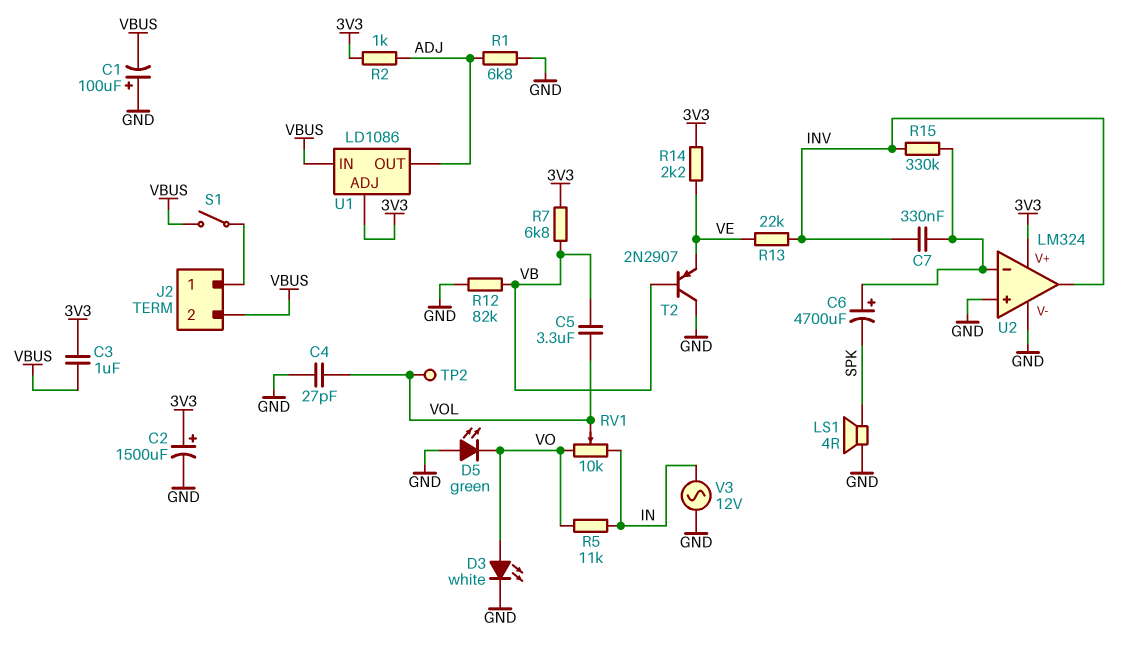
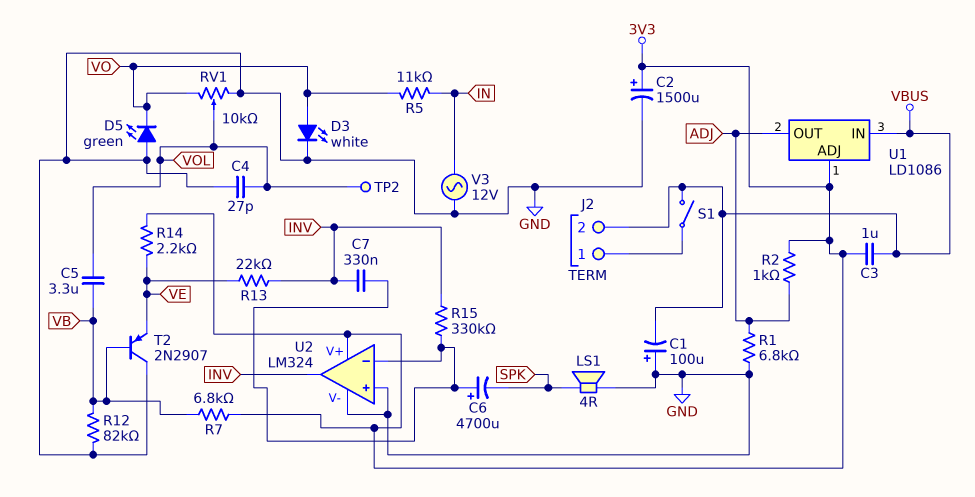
RV1: 10k (IN, VO, wiper VOL) -> 10k (GND, VO, wiper VOL)

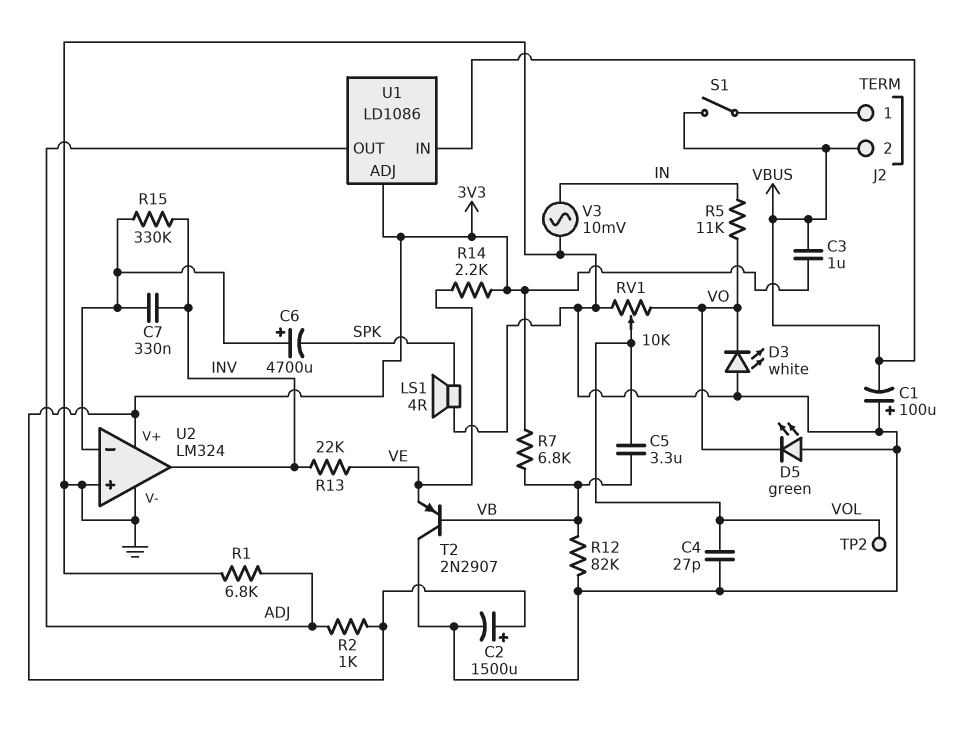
D3: LED white (A VO, K GND) -> LED white (A GND, K VO)
V3: AC 12V (GND, IN) -> AC 10mV (GND, IN)

